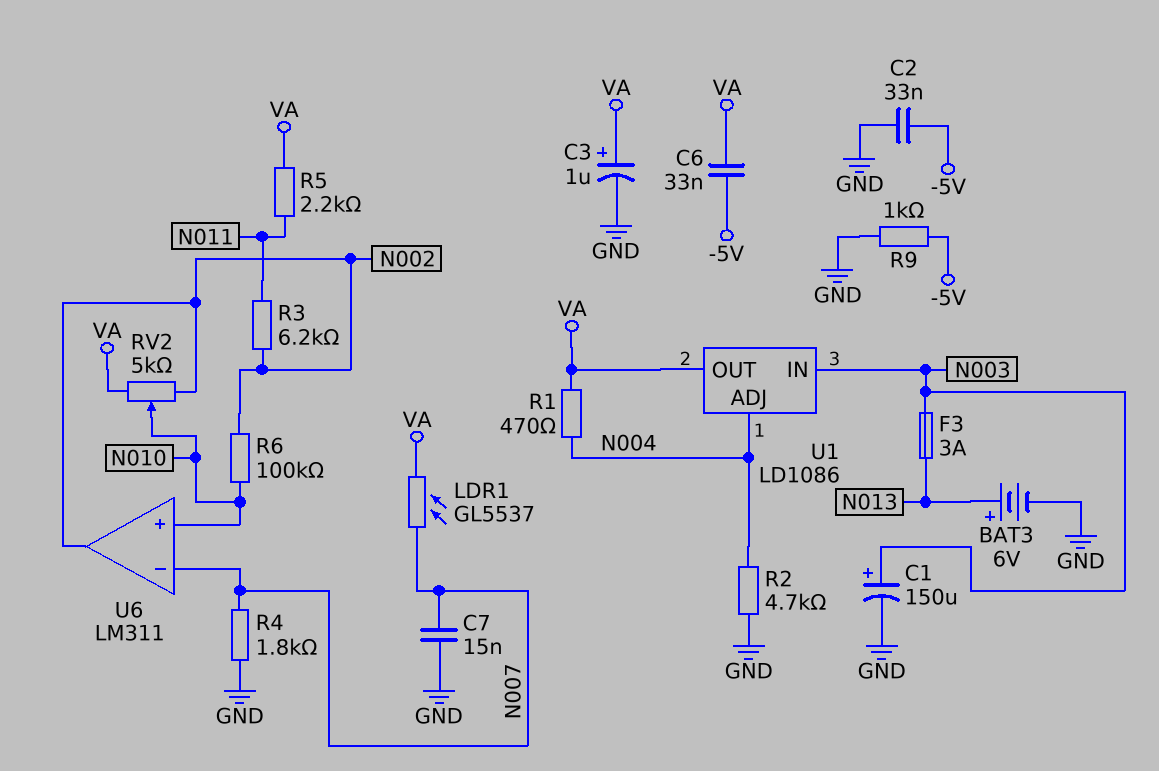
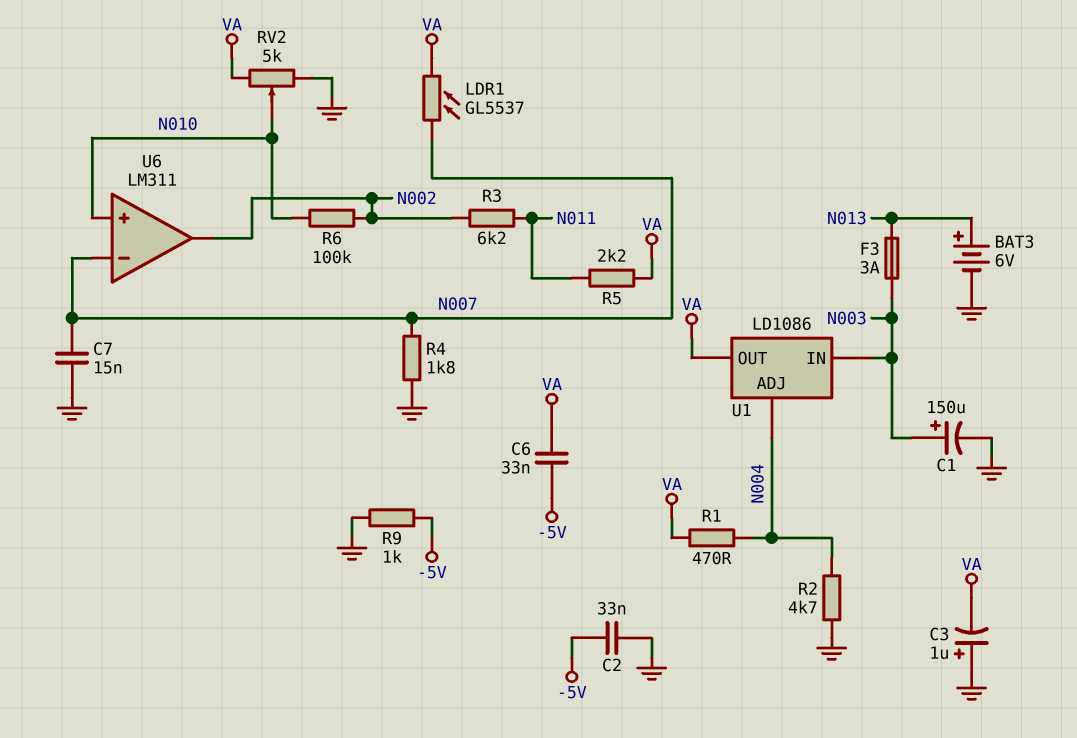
C3: 1uF (plus VA, minus GND) -> 1uF (plus GND, minus VA)
RV2: 5k (N002, VA, wiper N010) -> 5k (GND, VA, wiper N010)

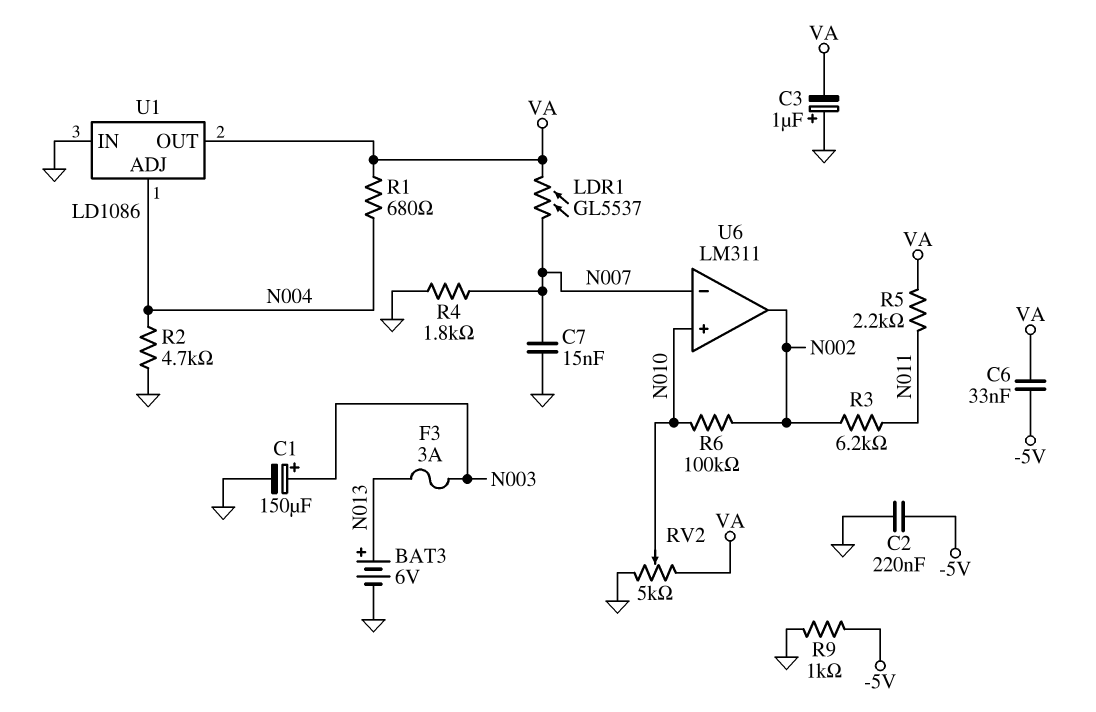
C2: 33nF (-5V, GND) -> 220nF (-5V, GND)
R1: 470 (N004, VA) -> 680 (N004, VA)
U1 pin IN: N003 -> GND

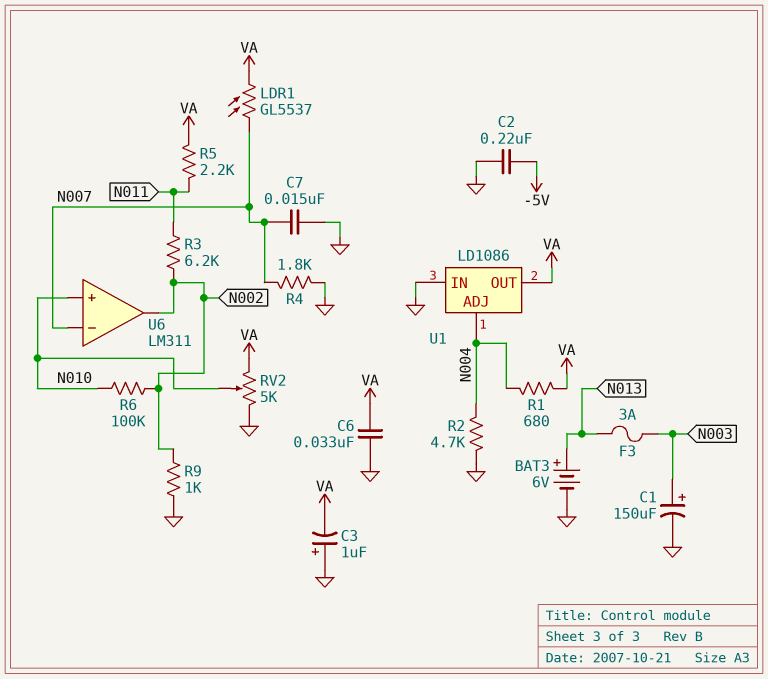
C6: 33nF (-5V, VA) -> 33nF (GND, VA)
R9: 1k (-5V, GND) -> 1k (GND, N002)

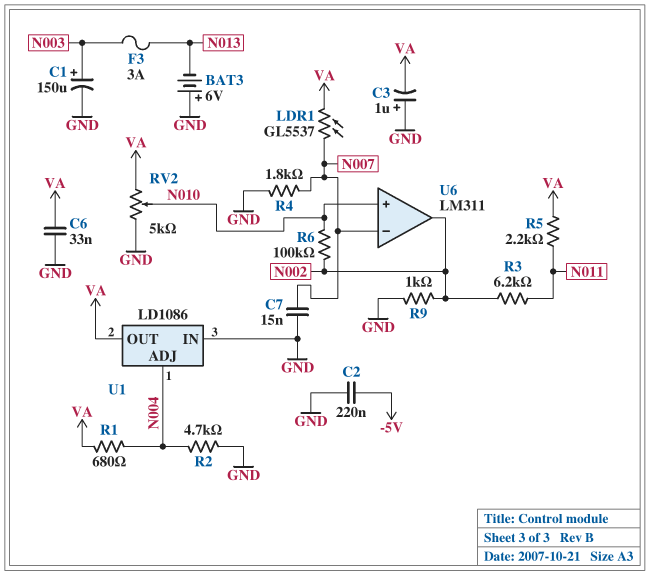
BAT3: 6V (plus N013, minus GND) -> 6V (plus GND, minus N013)

